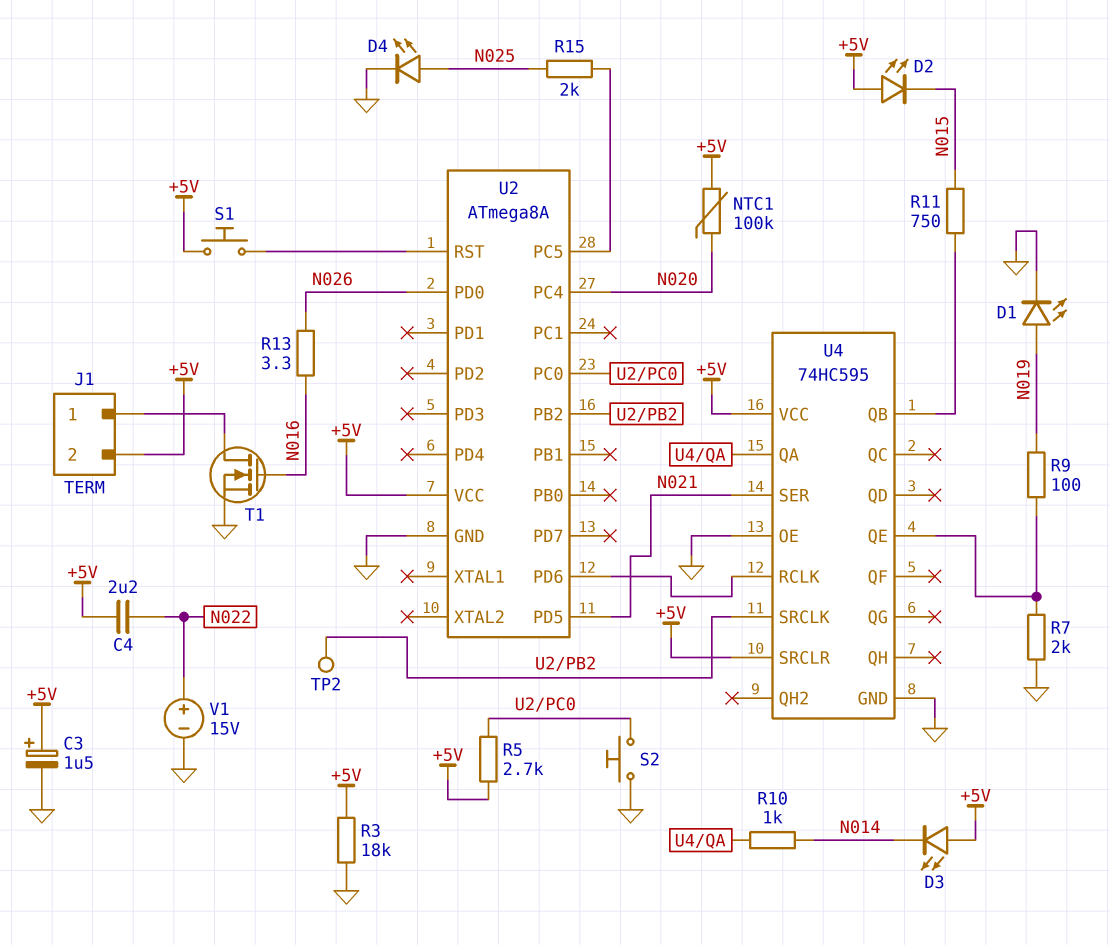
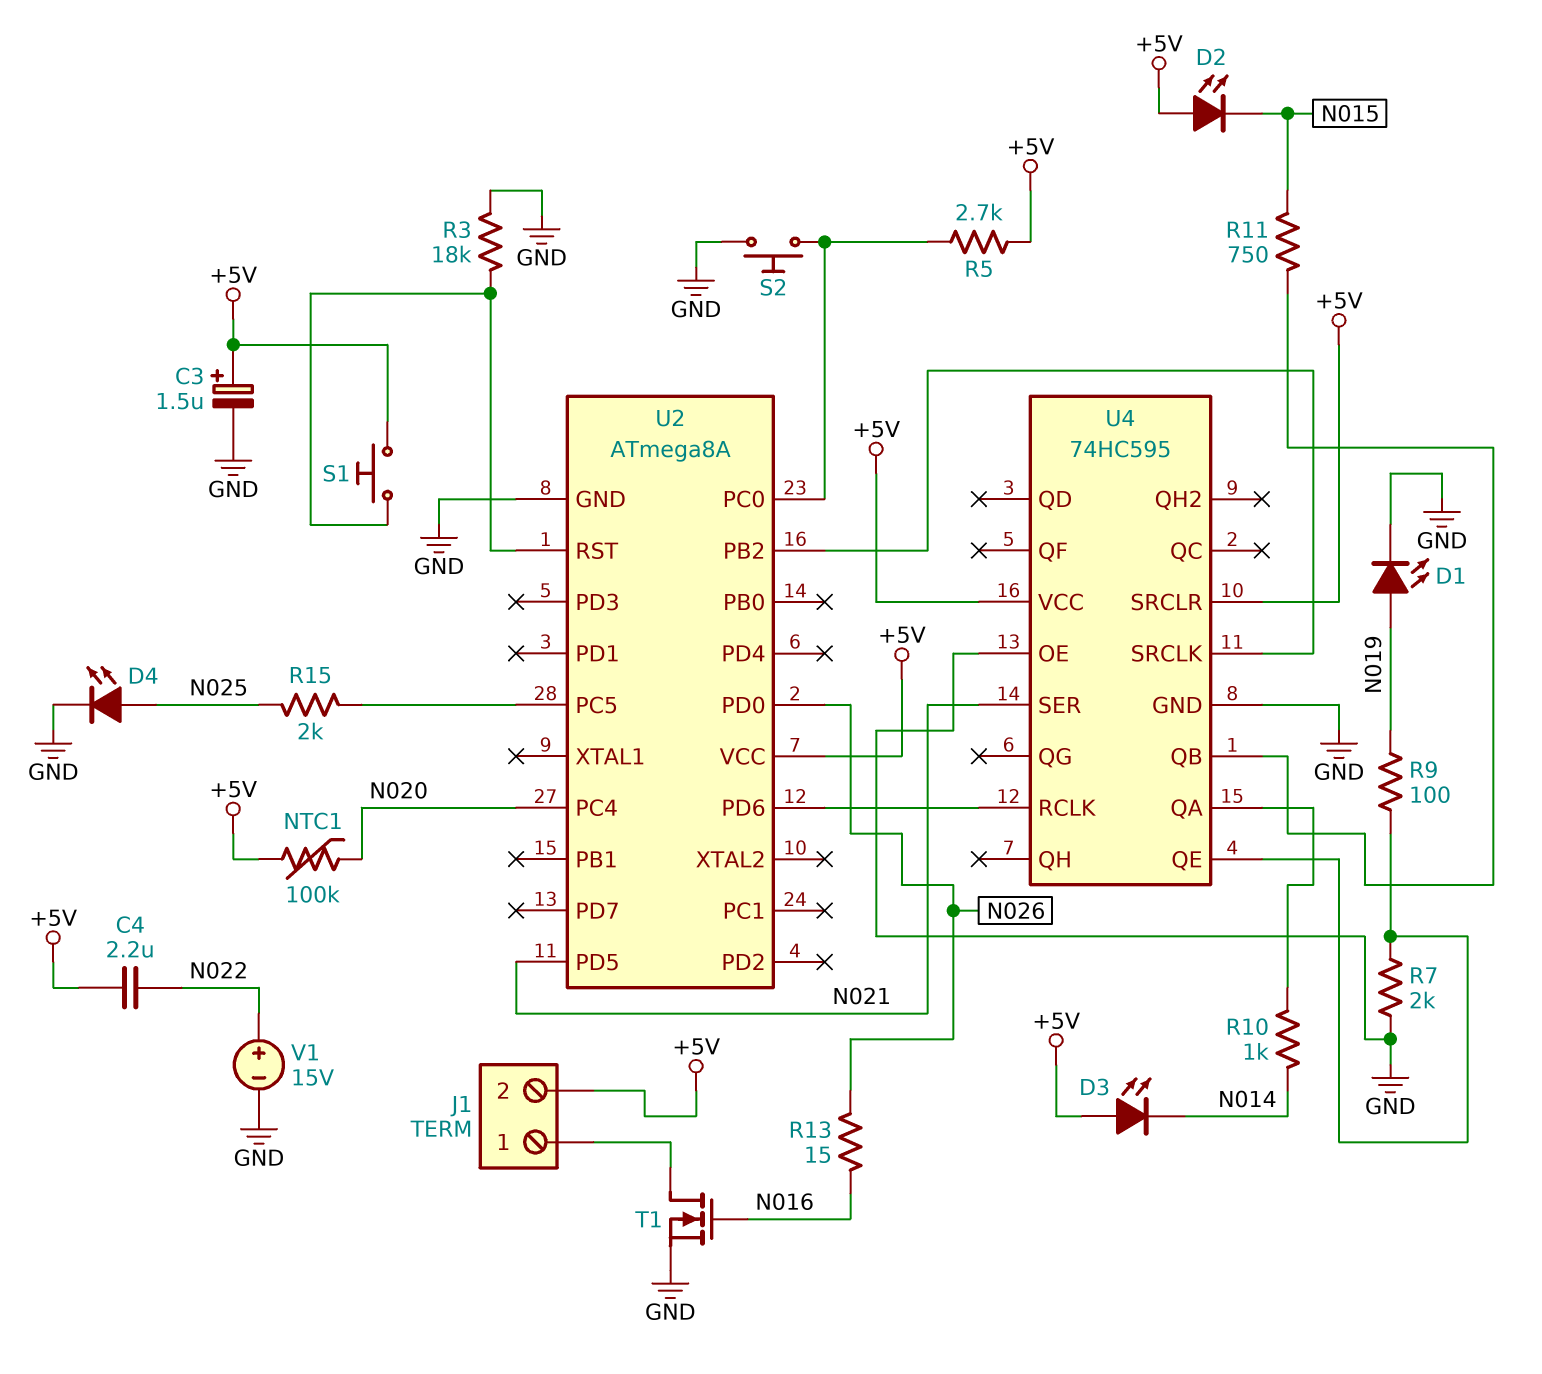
R3: 18k (+5V, GND) -> 18k (GND, U2/RST)
R13: 3.3 (N016, N026) -> 15 (N016, N026)
TP2: test point (U2/PB2) -> none

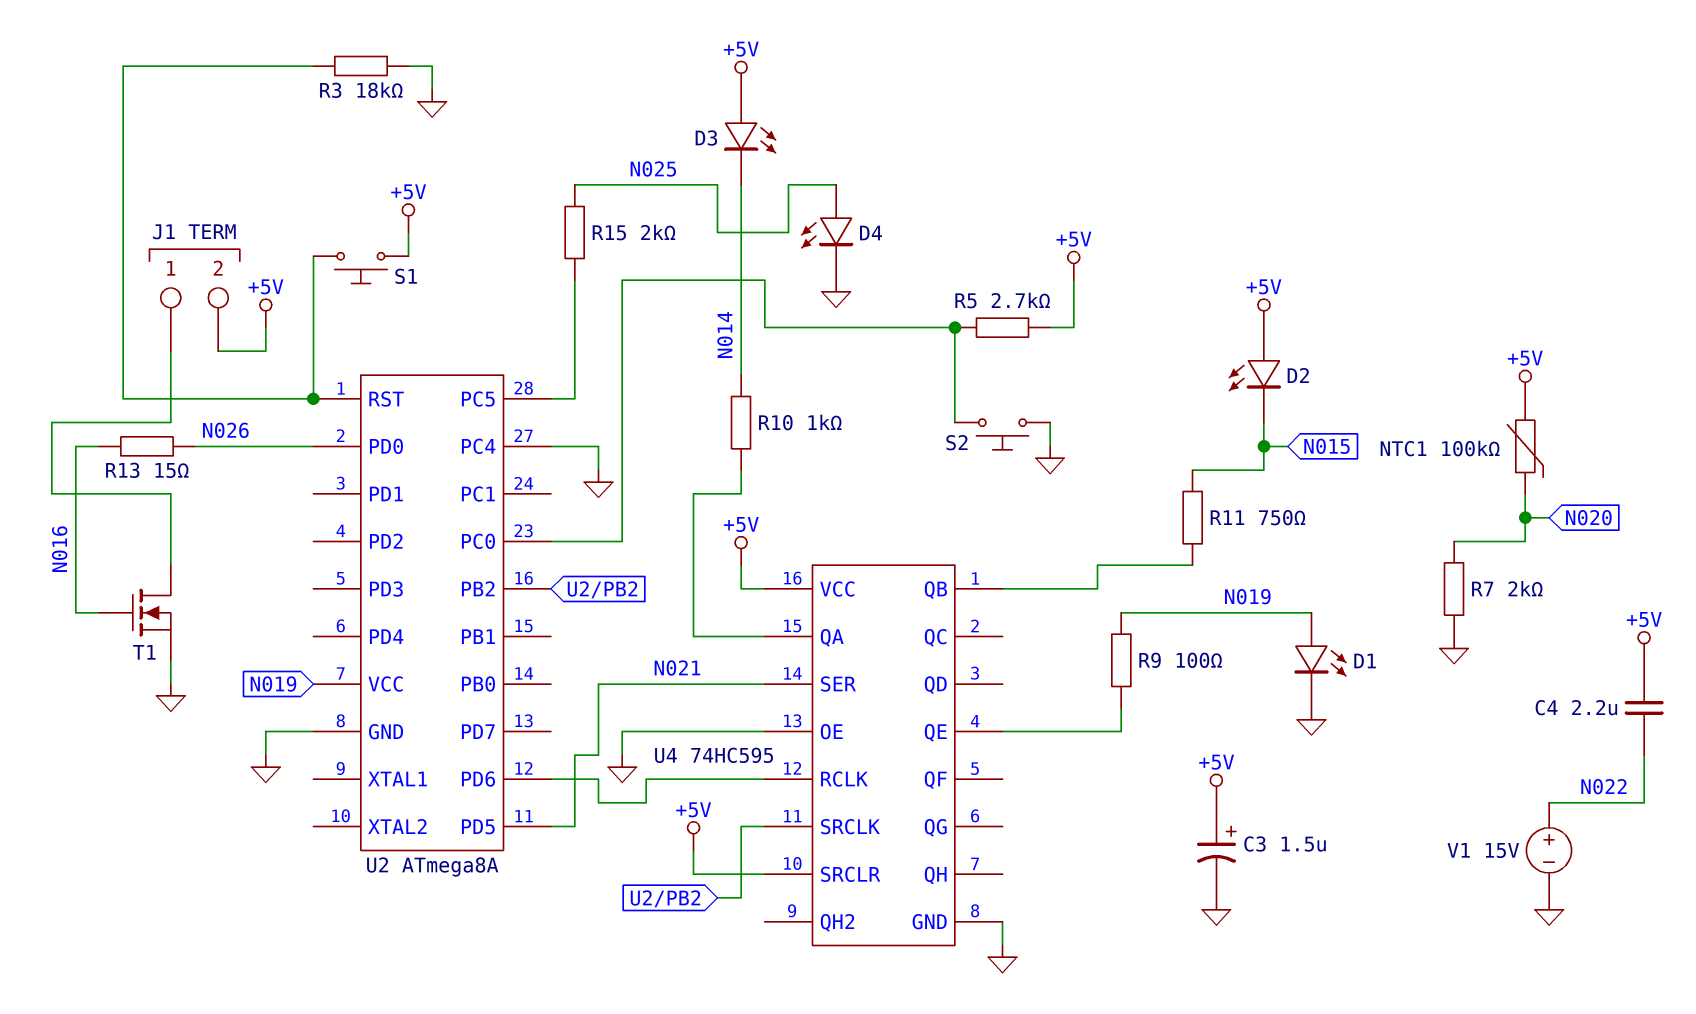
R7: 2k (GND, U4/QE) -> 2k (GND, N020)
U2 pin PC4: N020 -> GND
U2 pin VCC: +5V -> N019

